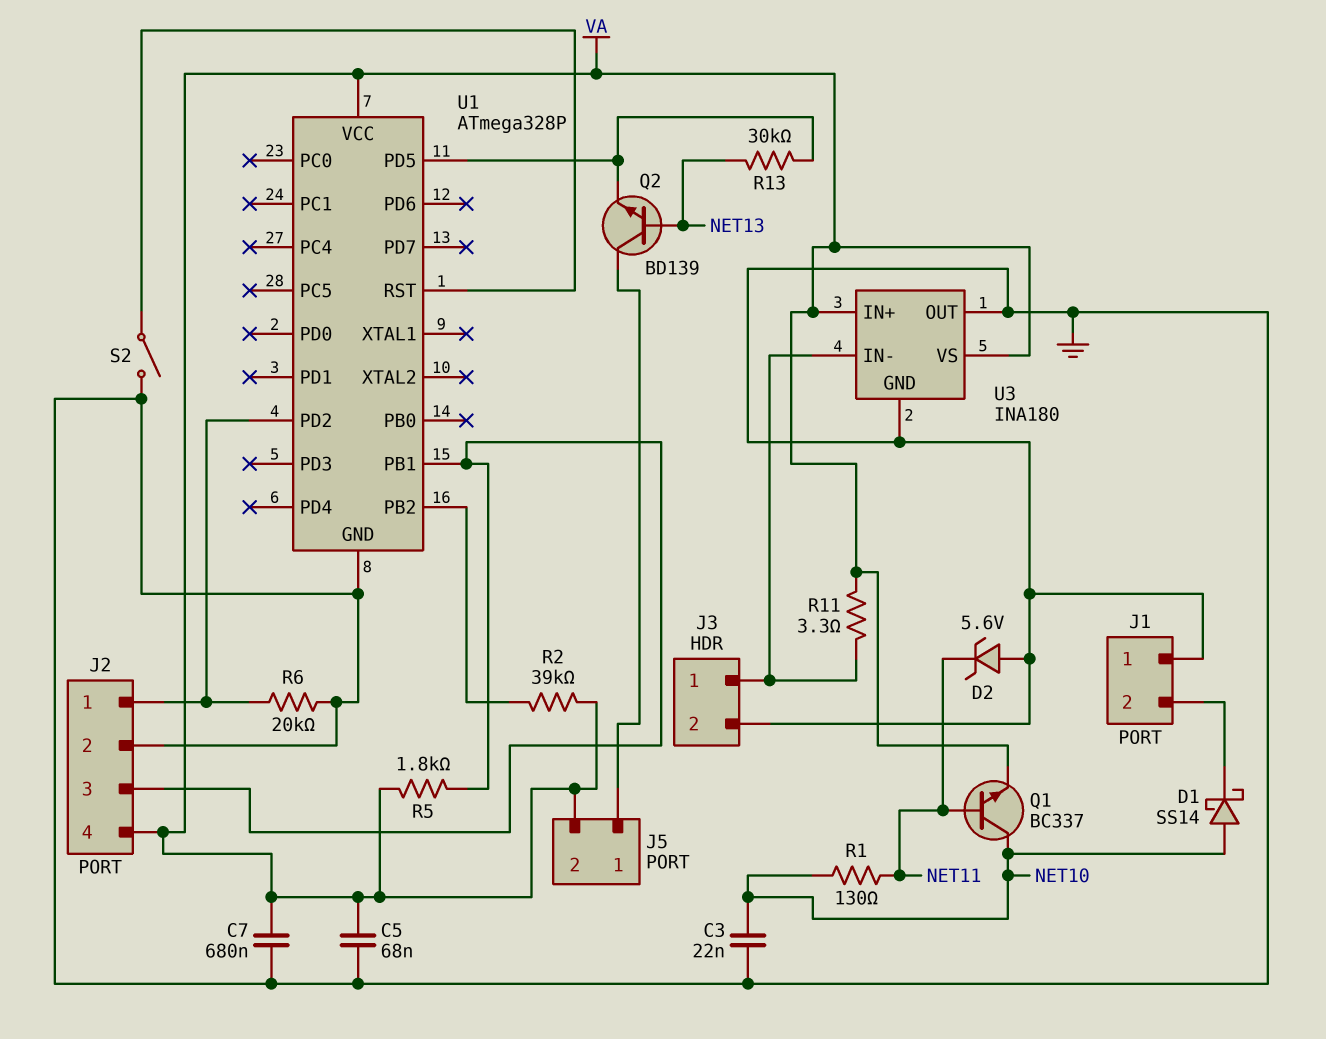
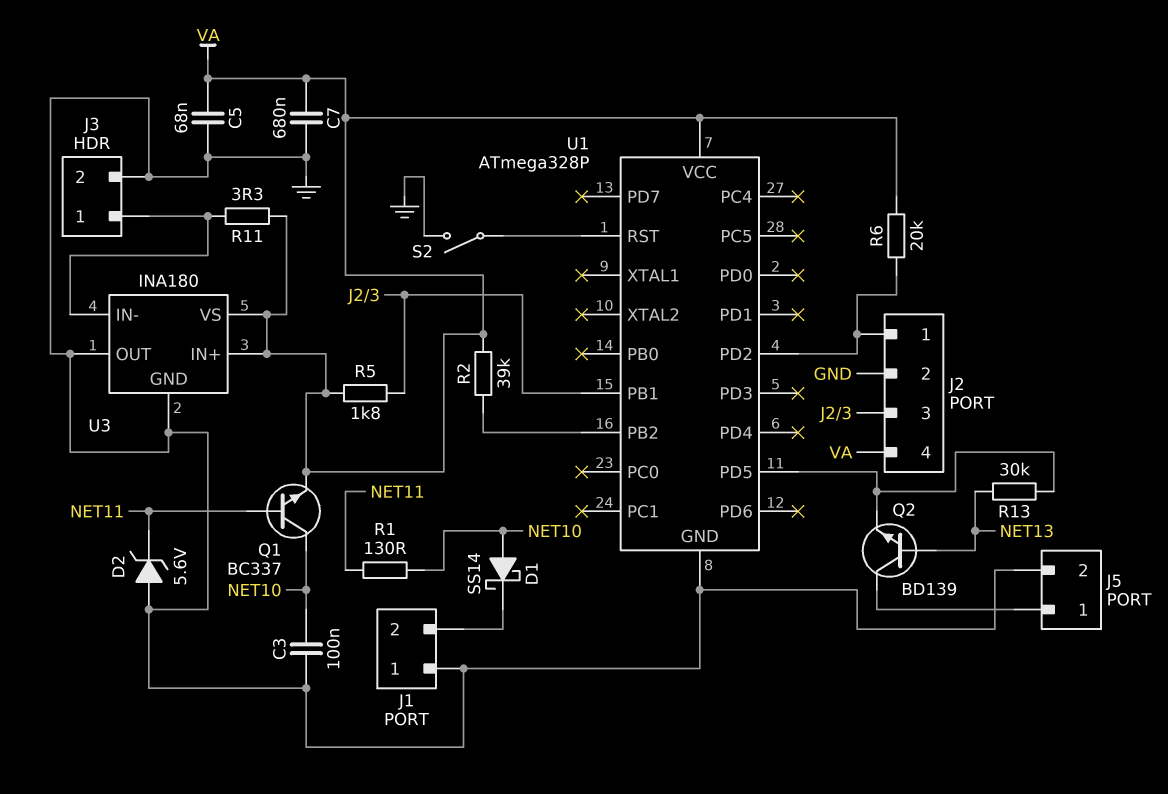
C3: 22nF (GND, NET10) -> 100nF (GND, NET10)
J5 pin 2: VA -> GND
R6: 20k (GND, J2/1) -> 20k (J2/1, VA)

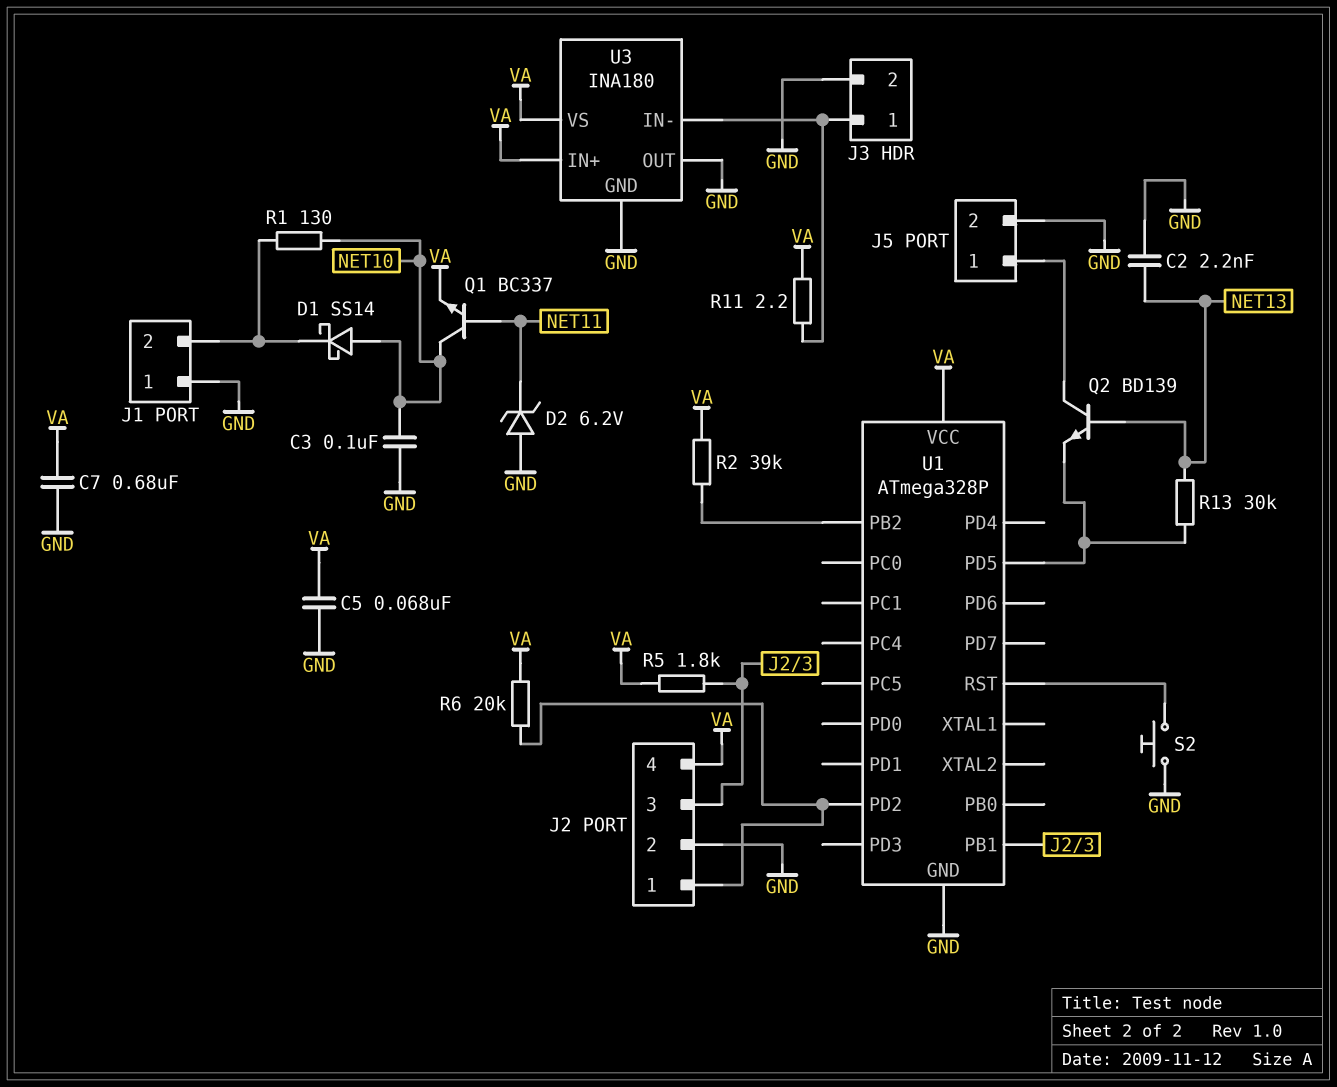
C2: none -> 2.2nF (GND, NET13)
D2: zener 5.6V (A GND, K NET11) -> zener 6.2V (A GND, K NET11)
R1: 130 (NET10, NET11) -> 130 (J1/2, NET10)
R11: 3.3 (J3/1, VA) -> 2.2 (J3/1, VA)
S2: switch (GND, U1/RST) -> button (GND, U1/RST)

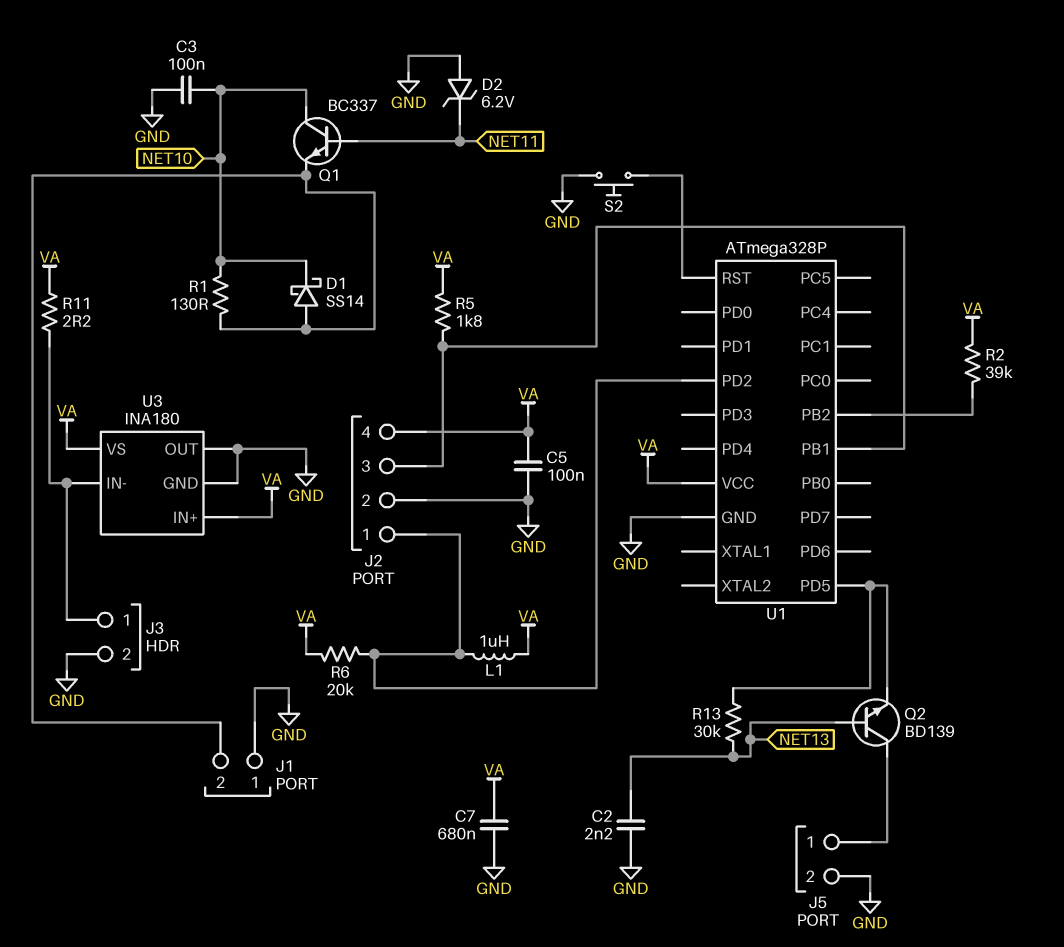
C5: 68nF (GND, VA) -> 100nF (GND, VA)
D1: schottky SS14 (A NET10, K J1/2) -> schottky SS14 (A J1/2, K NET10)
L1: none -> 1uH (J2/1, VA)
Q1: NPN BC337 (B NET11, C NET10, E VA) -> NPN BC337 (B NET11, C NET10, E J1/2)

